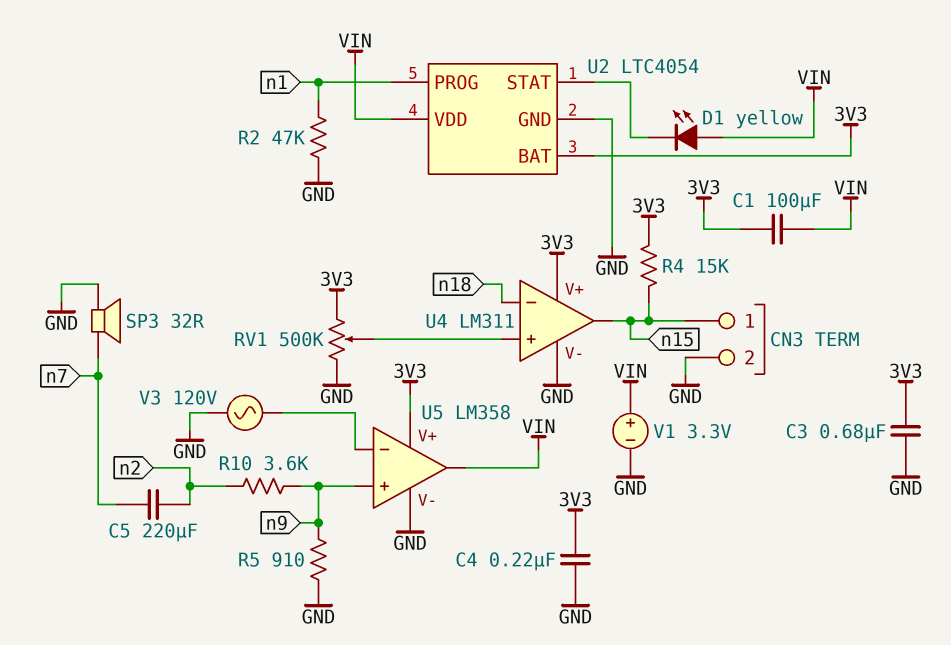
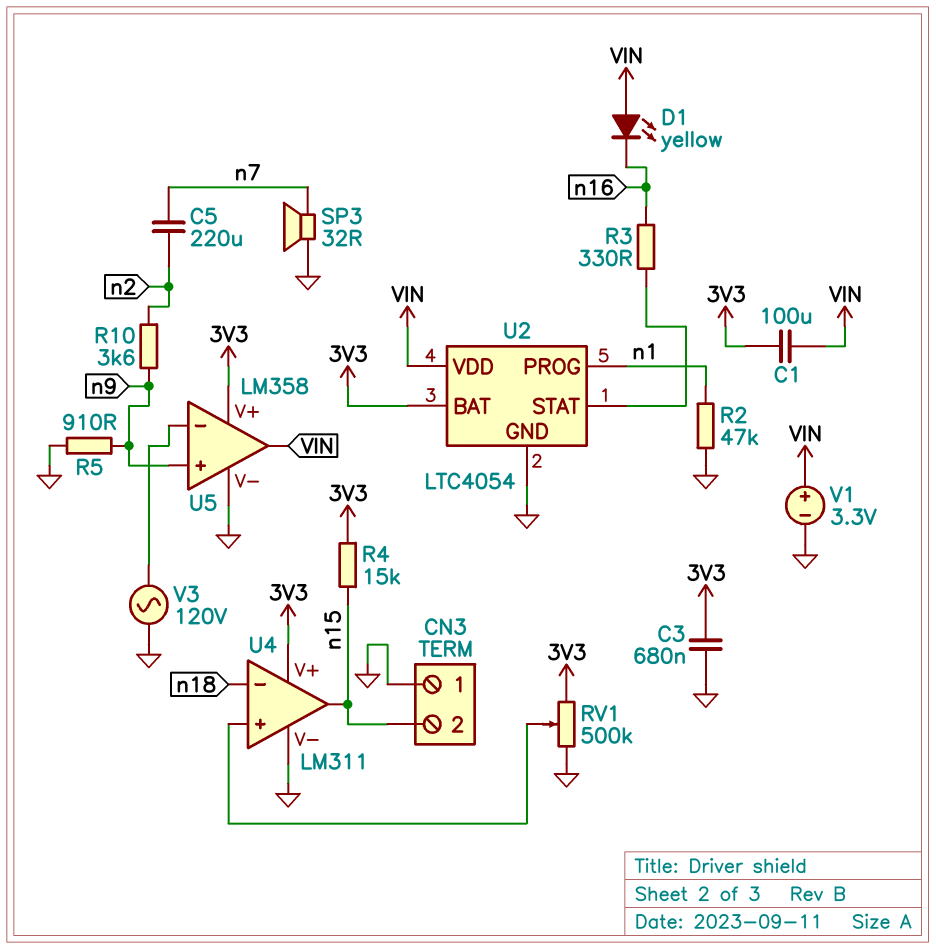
C4: 220nF (3V3, GND) -> none
CN3 pin 1: n15 -> GND
CN3 pin 2: GND -> n15
D1: LED yellow (A VIN, K U2/STAT) -> LED yellow (A VIN, K n16)
R3: none -> 330 (U2/STAT, n16)

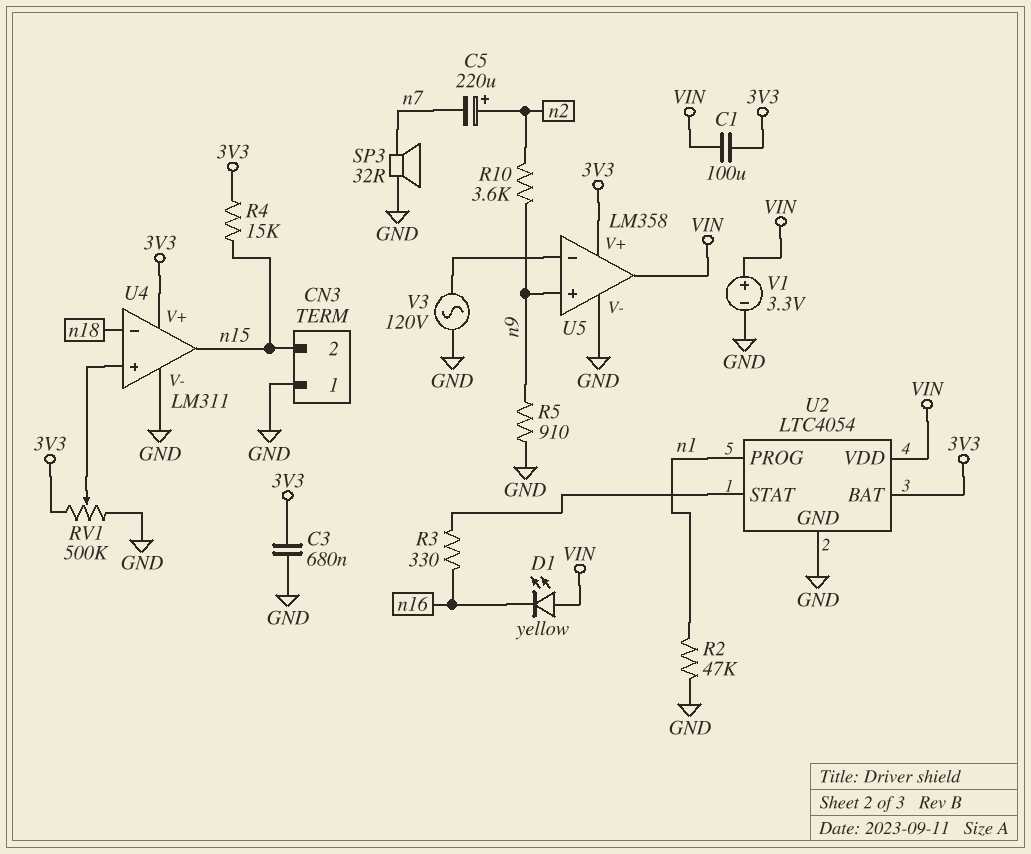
C5: 220uF (n2, n7) -> 220uF (plus n2, minus n7)

